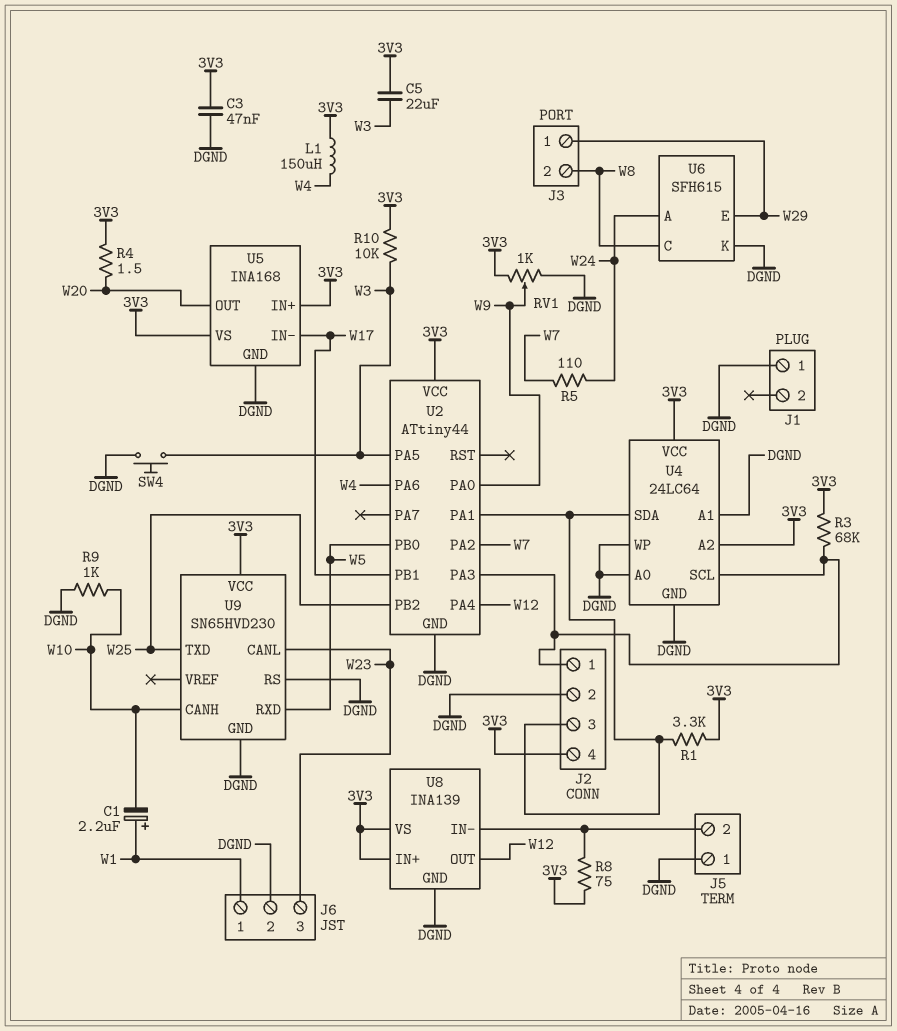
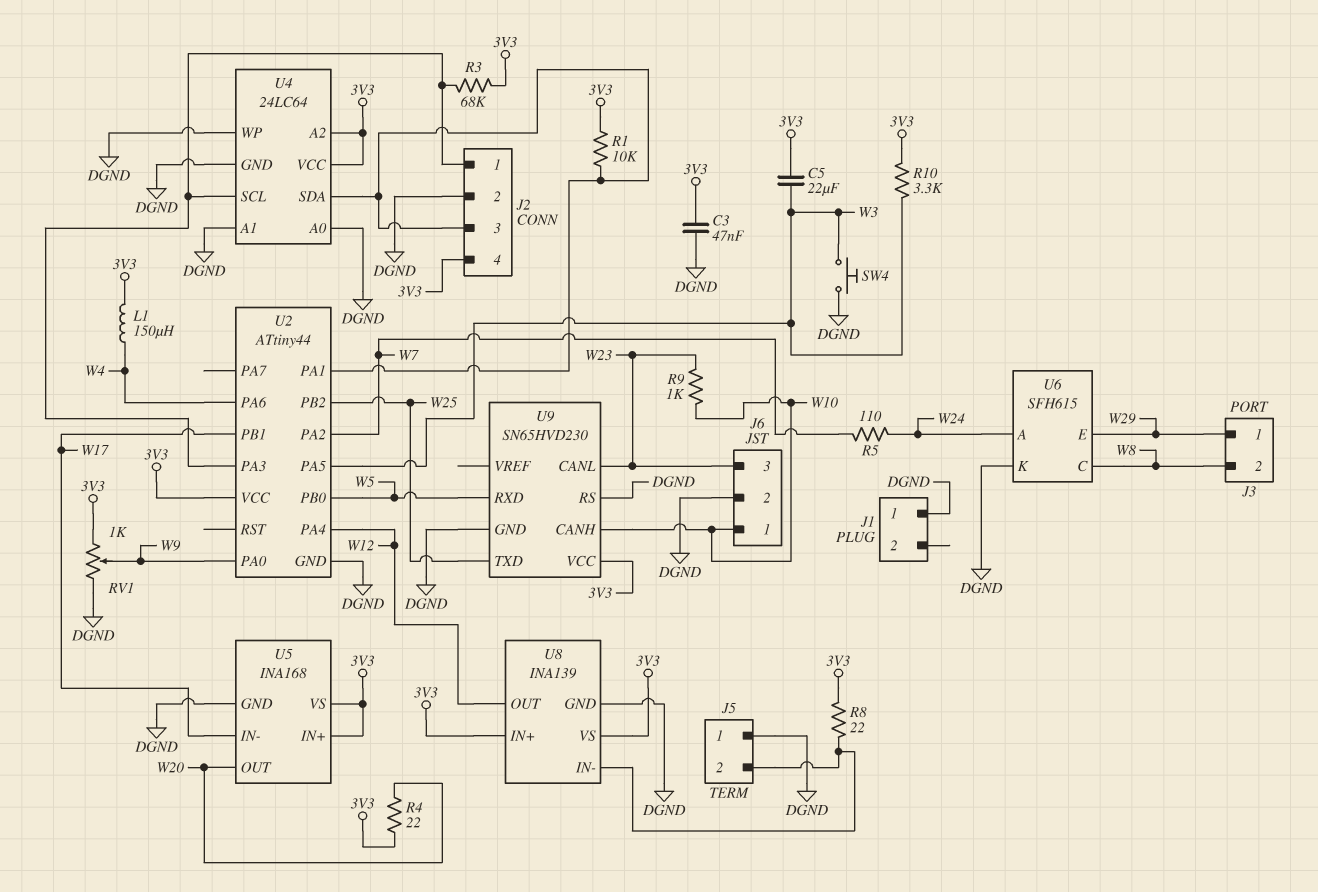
C1: 2.2uF (plus W1, minus W10) -> none
J6 pin 1: W1 -> W10
R1: 3.3k (3V3, J2/3) -> 10k (3V3, J2/3)
R4: 1.5 (3V3, W20) -> 22 (3V3, W20)
R8: 75 (3V3, J5/2) -> 22 (3V3, J5/2)
R9: 1k (DGND, W10) -> 1k (W10, W23)
R10: 10k (3V3, W3) -> 3.3k (3V3, W3)

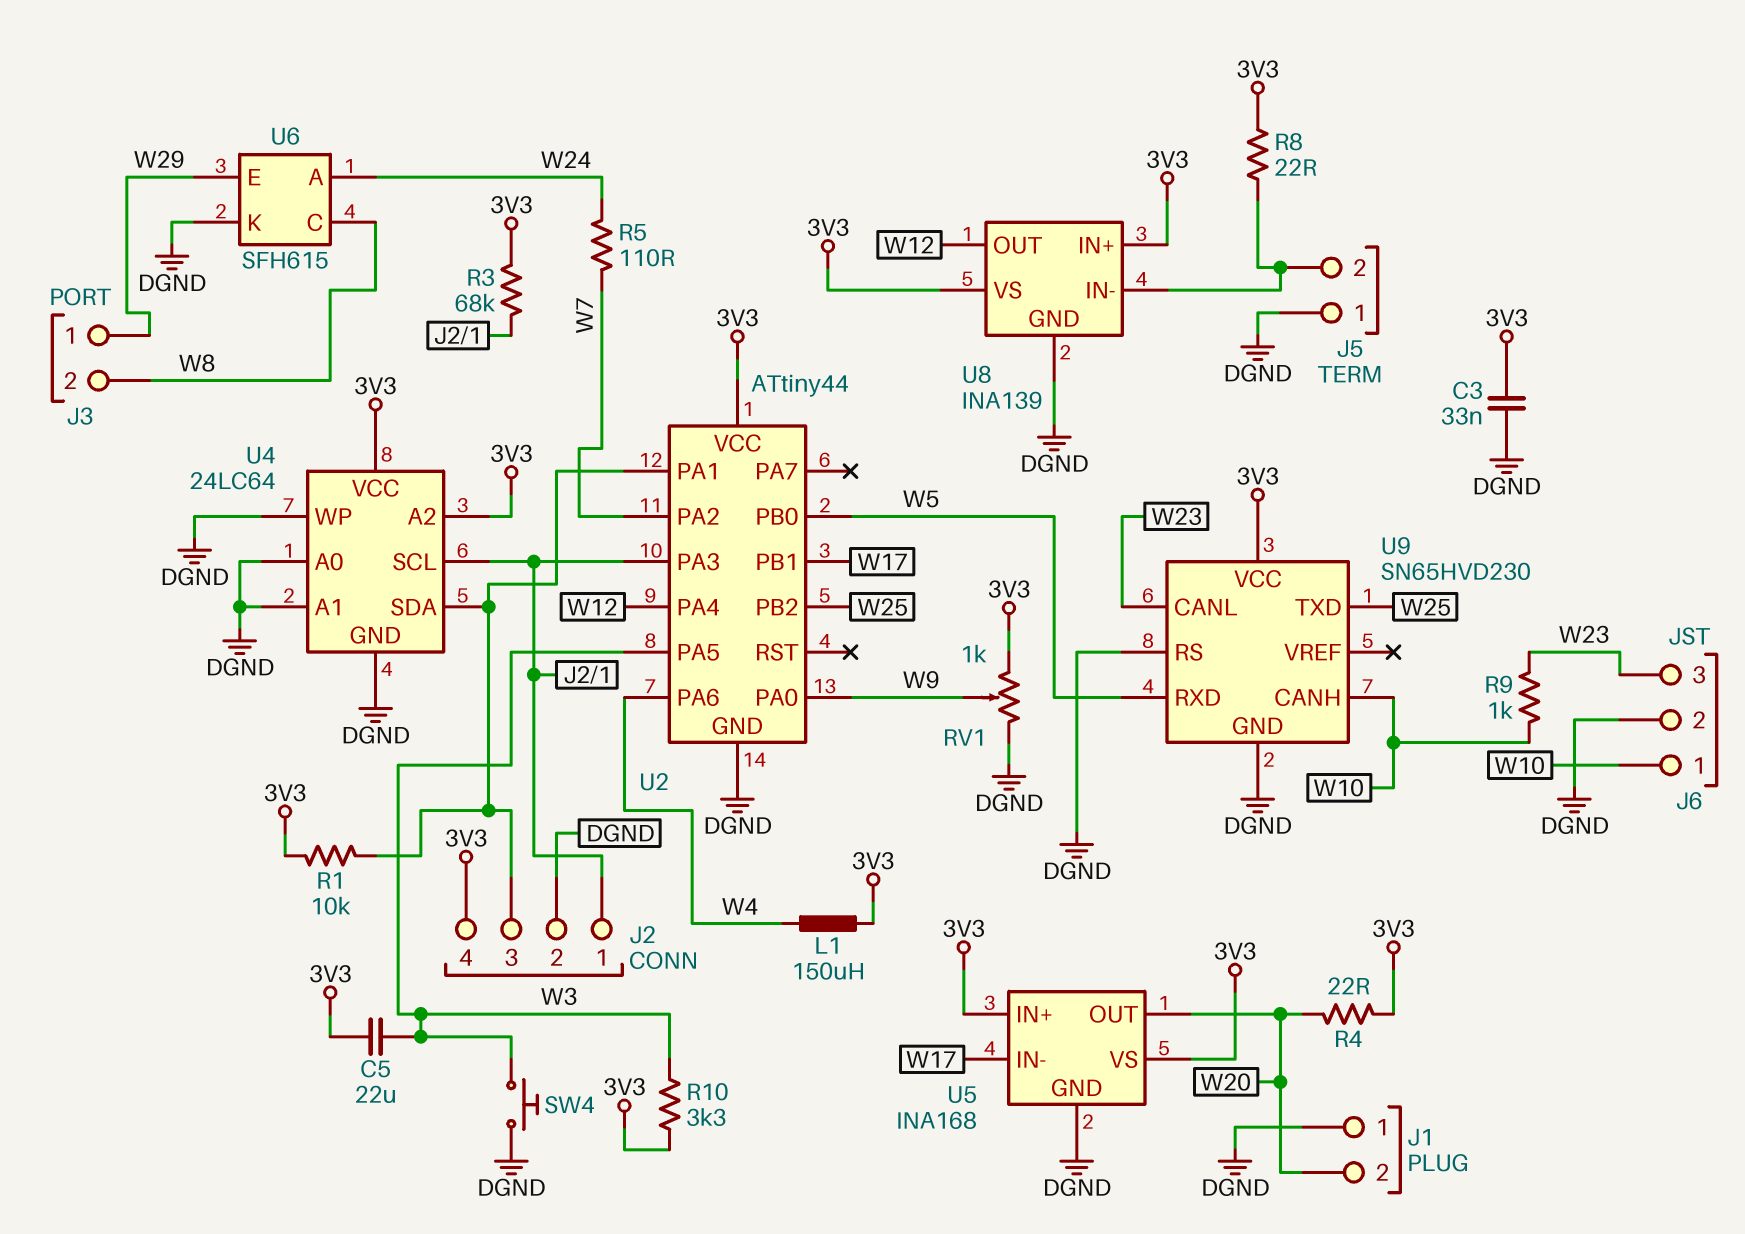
C3: 47nF (3V3, DGND) -> 33nF (3V3, DGND)
J1 pin 2: none -> W20

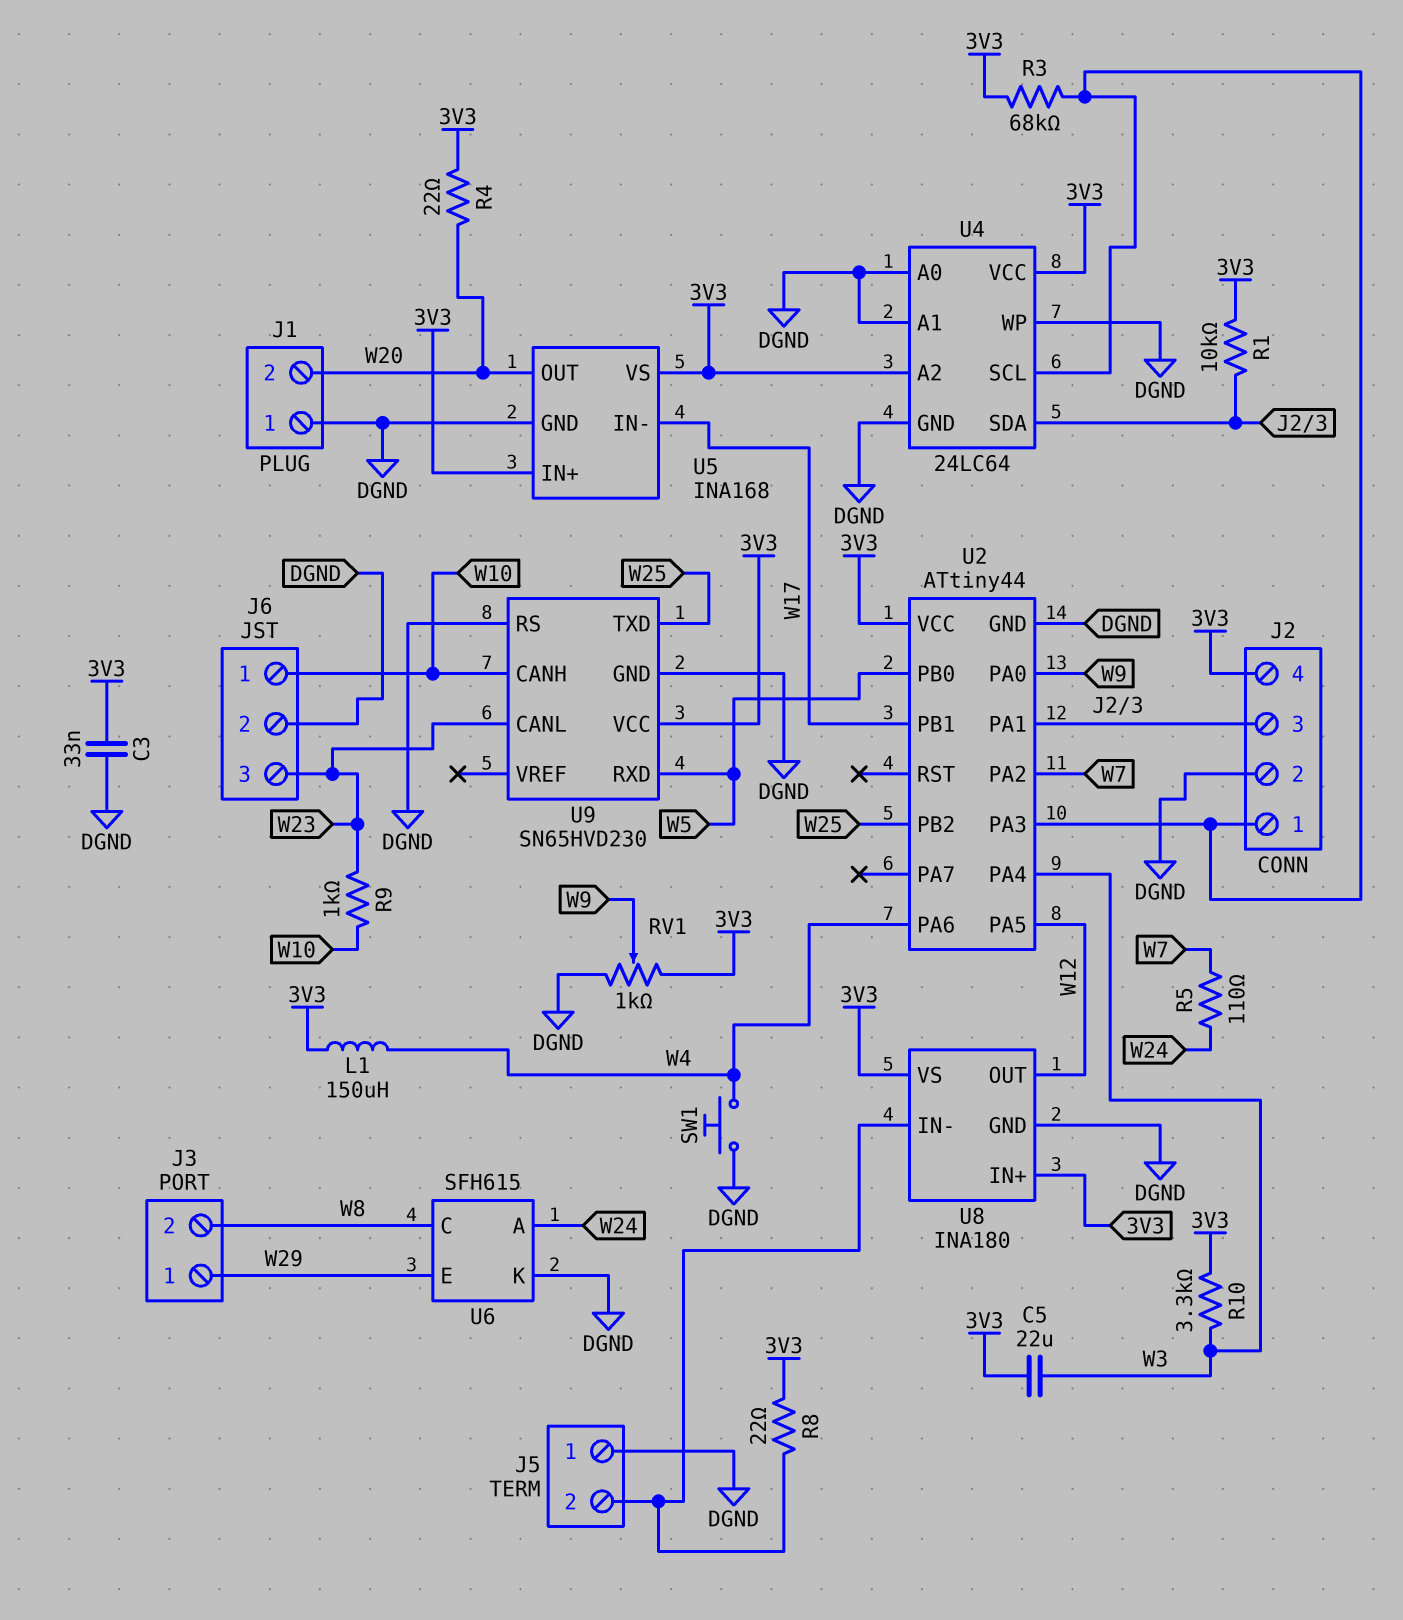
SW1: none -> button (DGND, W4)
SW4: button (DGND, W3) -> none
U2 pin PA4: W12 -> W3
U2 pin PA5: W3 -> W12
U8: INA139 -> INA180

